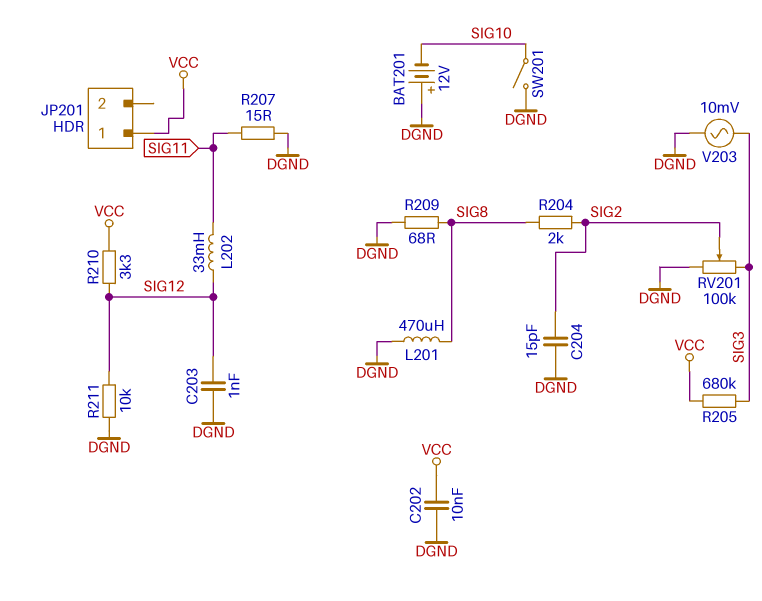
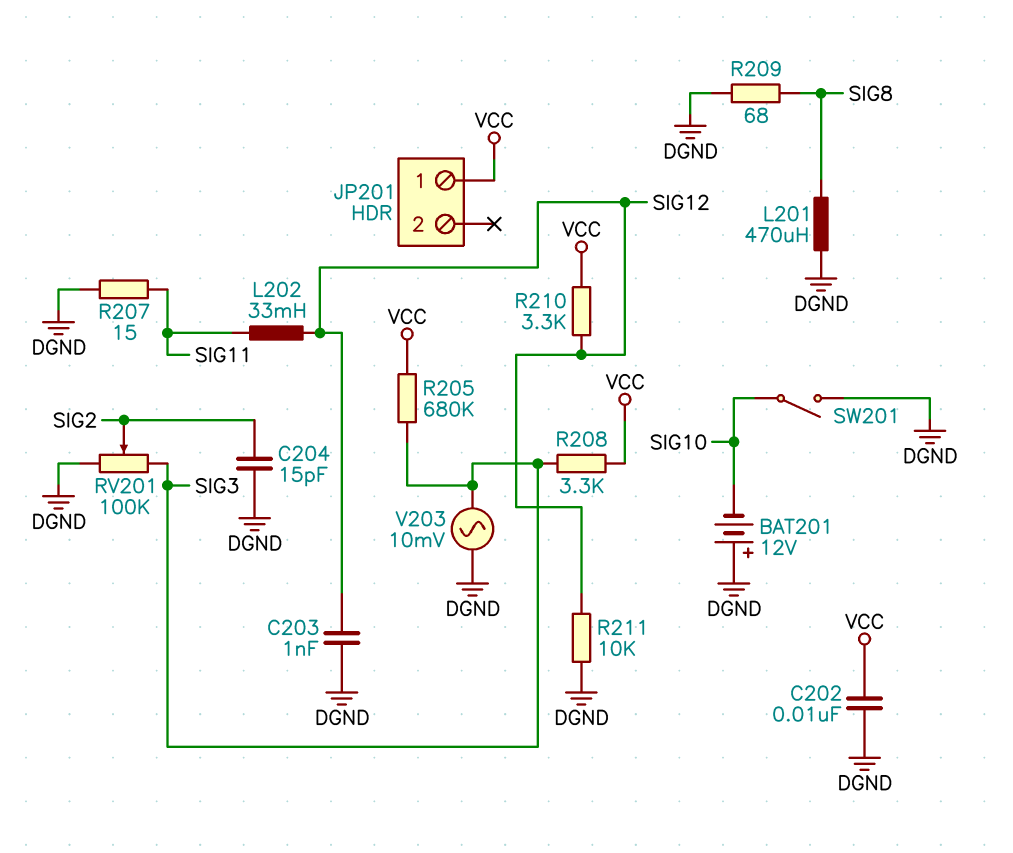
R204: 2k (SIG2, SIG8) -> none
R208: none -> 3.3k (SIG3, VCC)

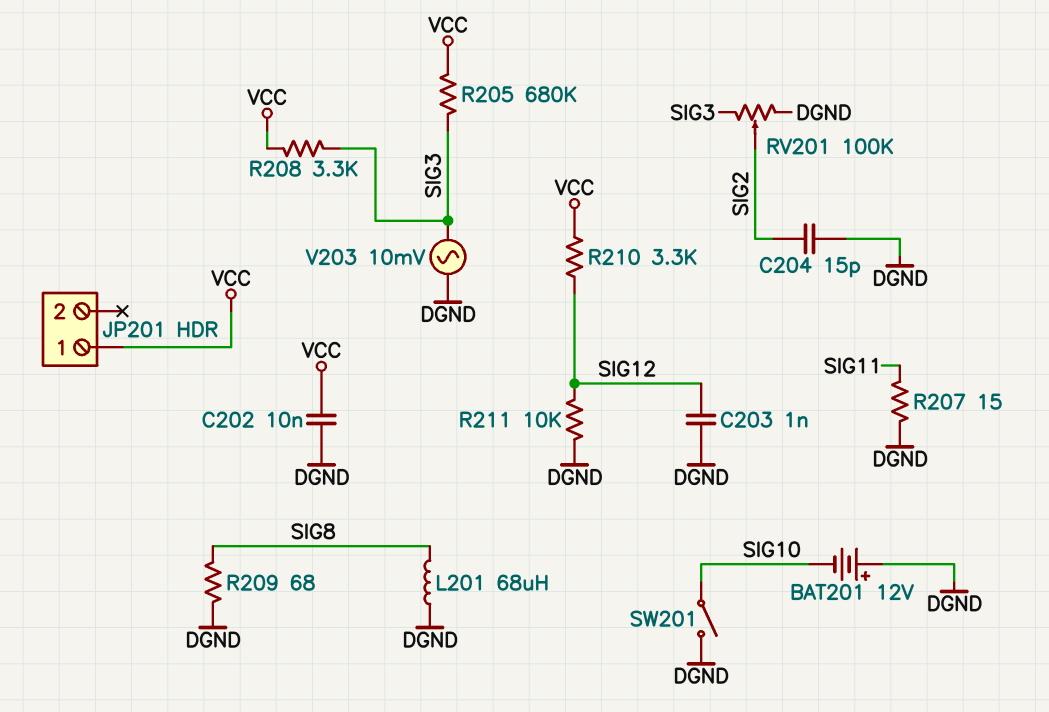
L201: 470uH (DGND, SIG8) -> 68uH (DGND, SIG8)
L202: 33mH (SIG11, SIG12) -> none

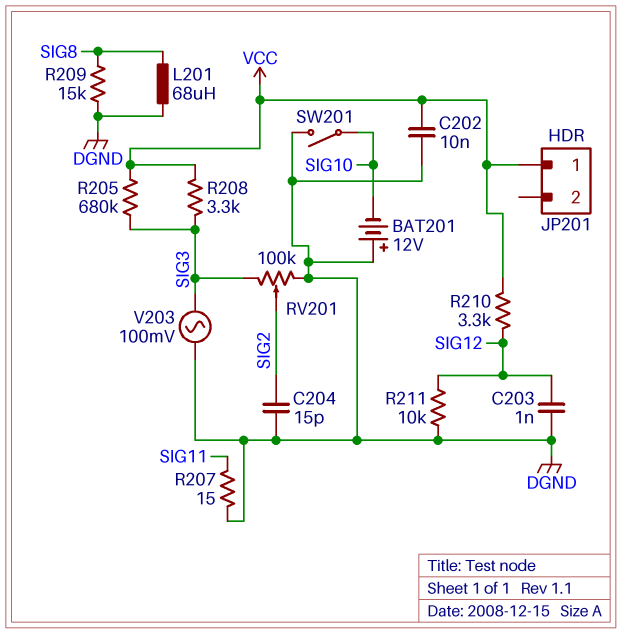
R209: 68 (DGND, SIG8) -> 15k (DGND, SIG8)
V203: AC 10mV (DGND, SIG3) -> AC 100mV (DGND, SIG3)

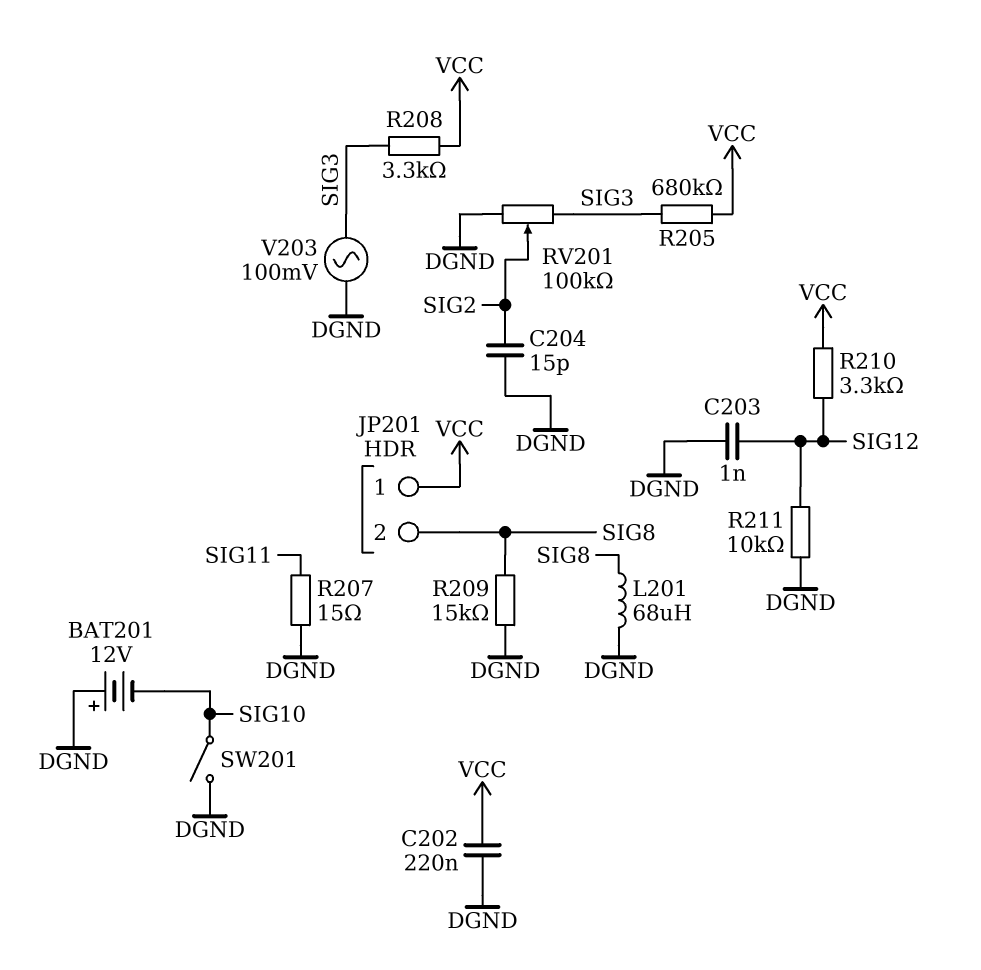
C202: 10nF (DGND, VCC) -> 220nF (DGND, VCC)
JP201 pin 2: none -> SIG8

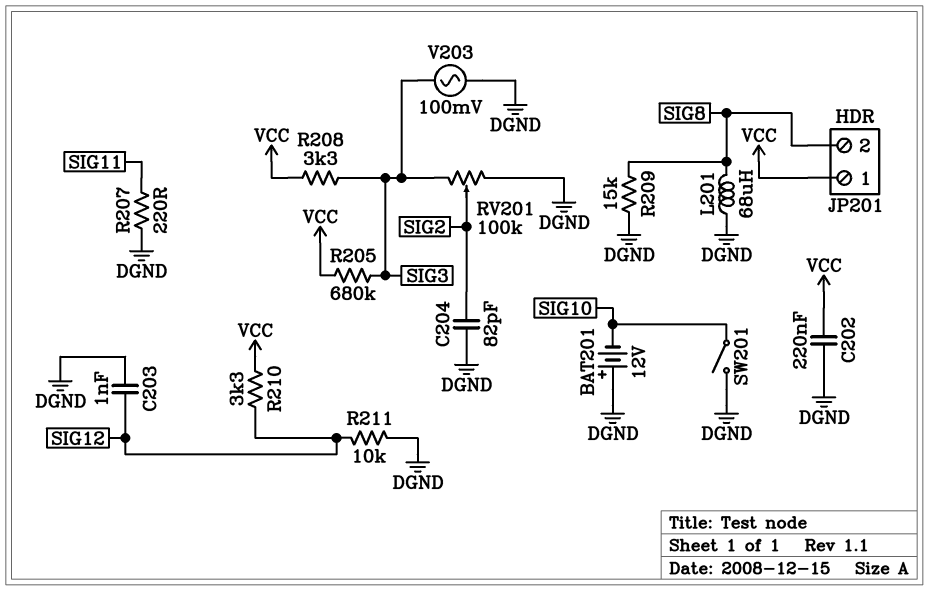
C204: 15pF (DGND, SIG2) -> 82pF (DGND, SIG2)
R207: 15 (DGND, SIG11) -> 220 (DGND, SIG11)

